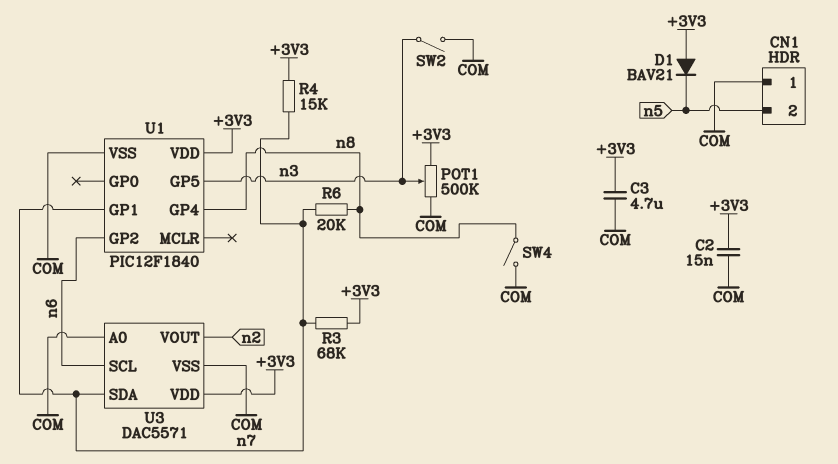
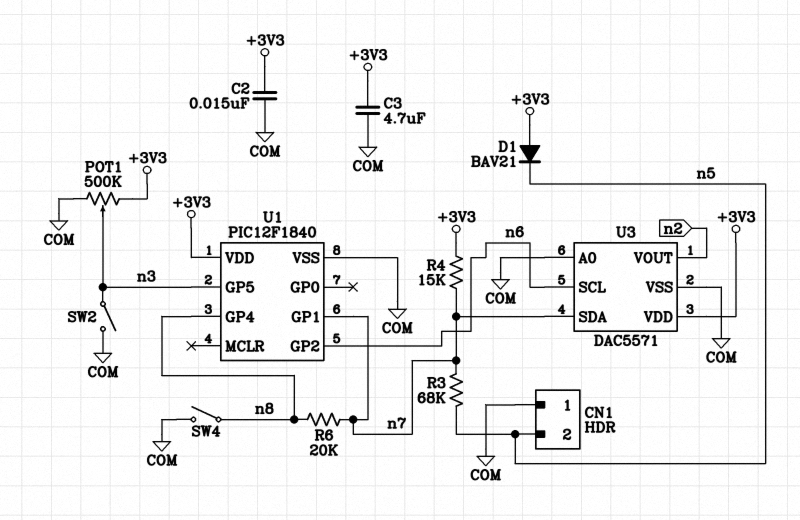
R3: 68k (+3V3, n7) -> 68k (n5, n7)

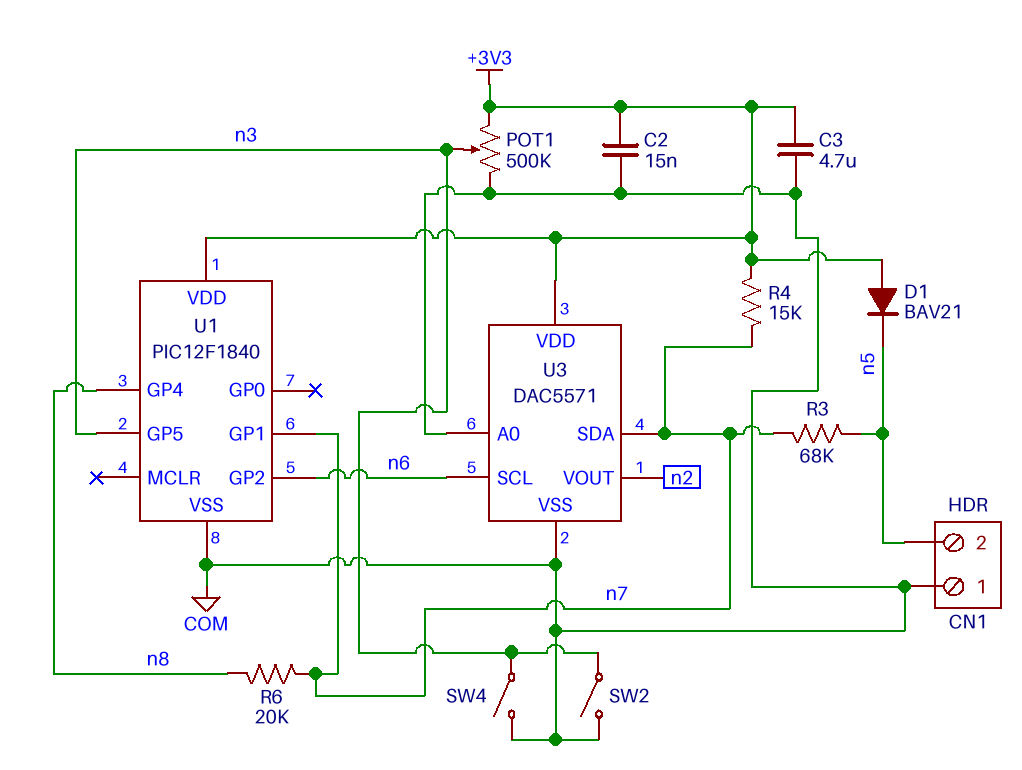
SW4: switch (COM, n8) -> switch (COM, n3)

